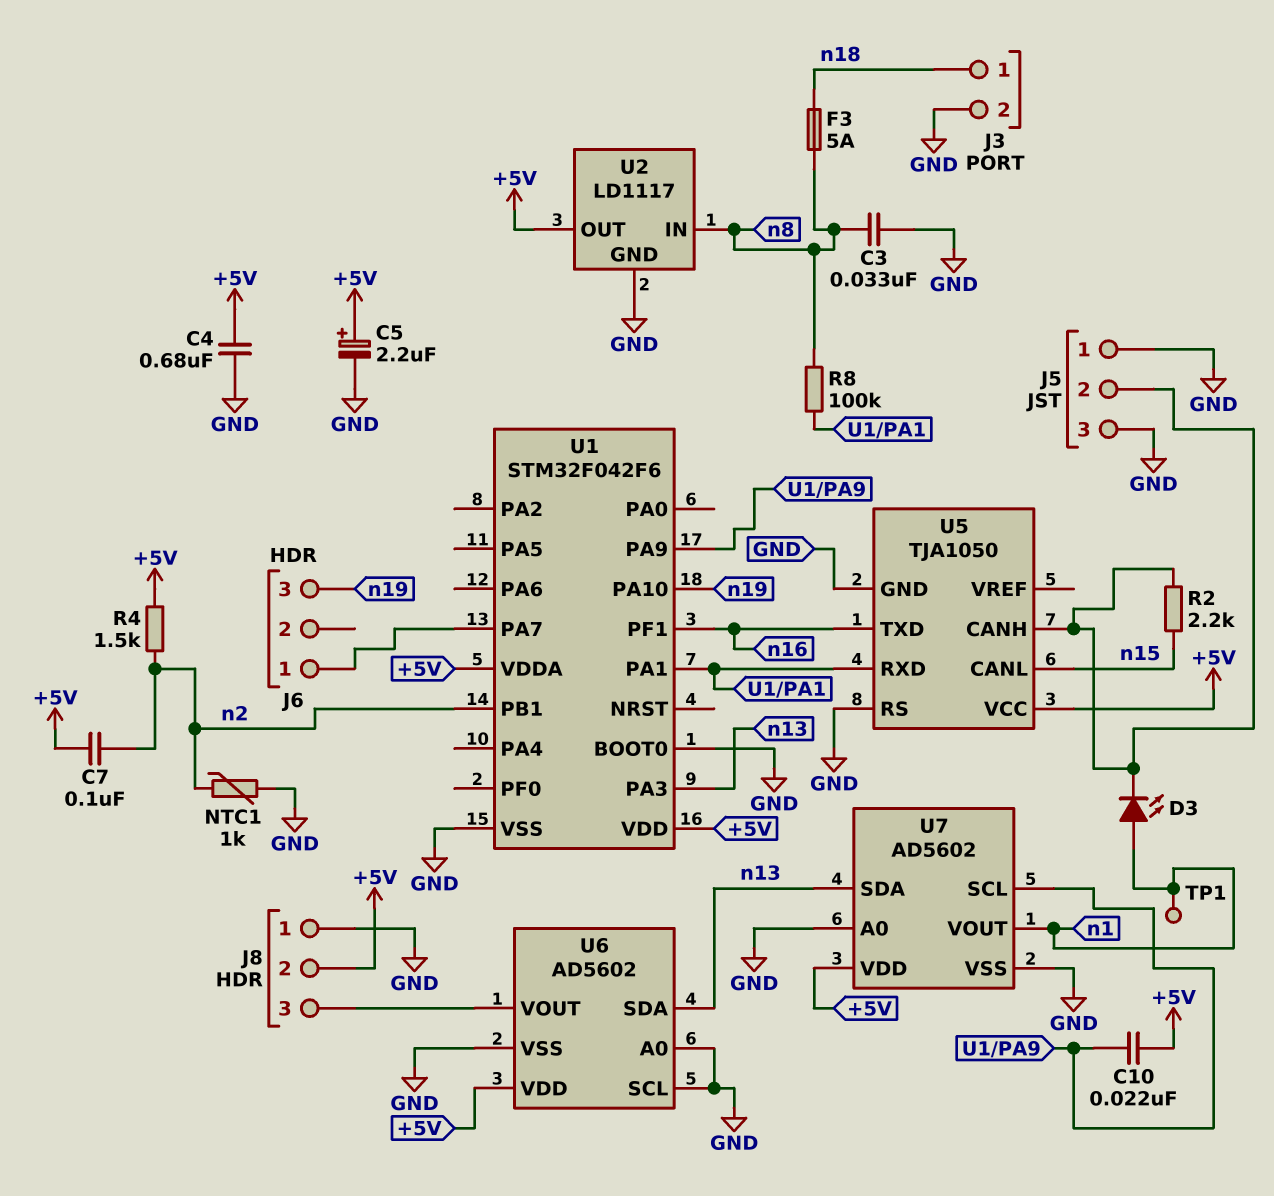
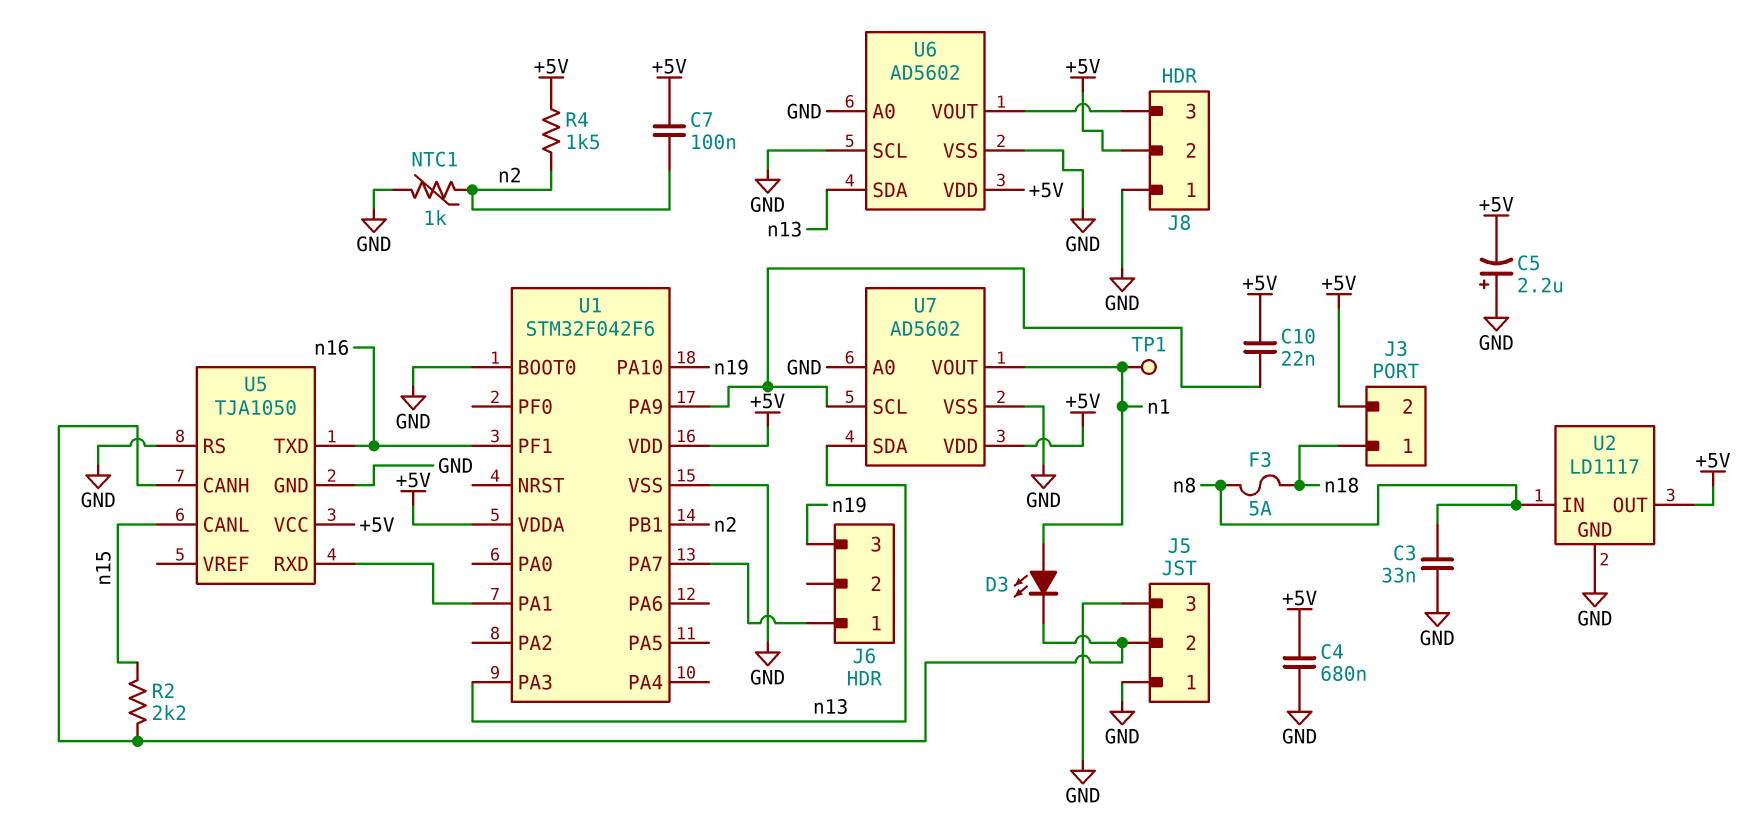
C5: 2.2uF (plus +5V, minus GND) -> 2.2uF (plus GND, minus +5V)
J3 pin 2: GND -> +5V
R8: 100k (U1/PA1, n8) -> none

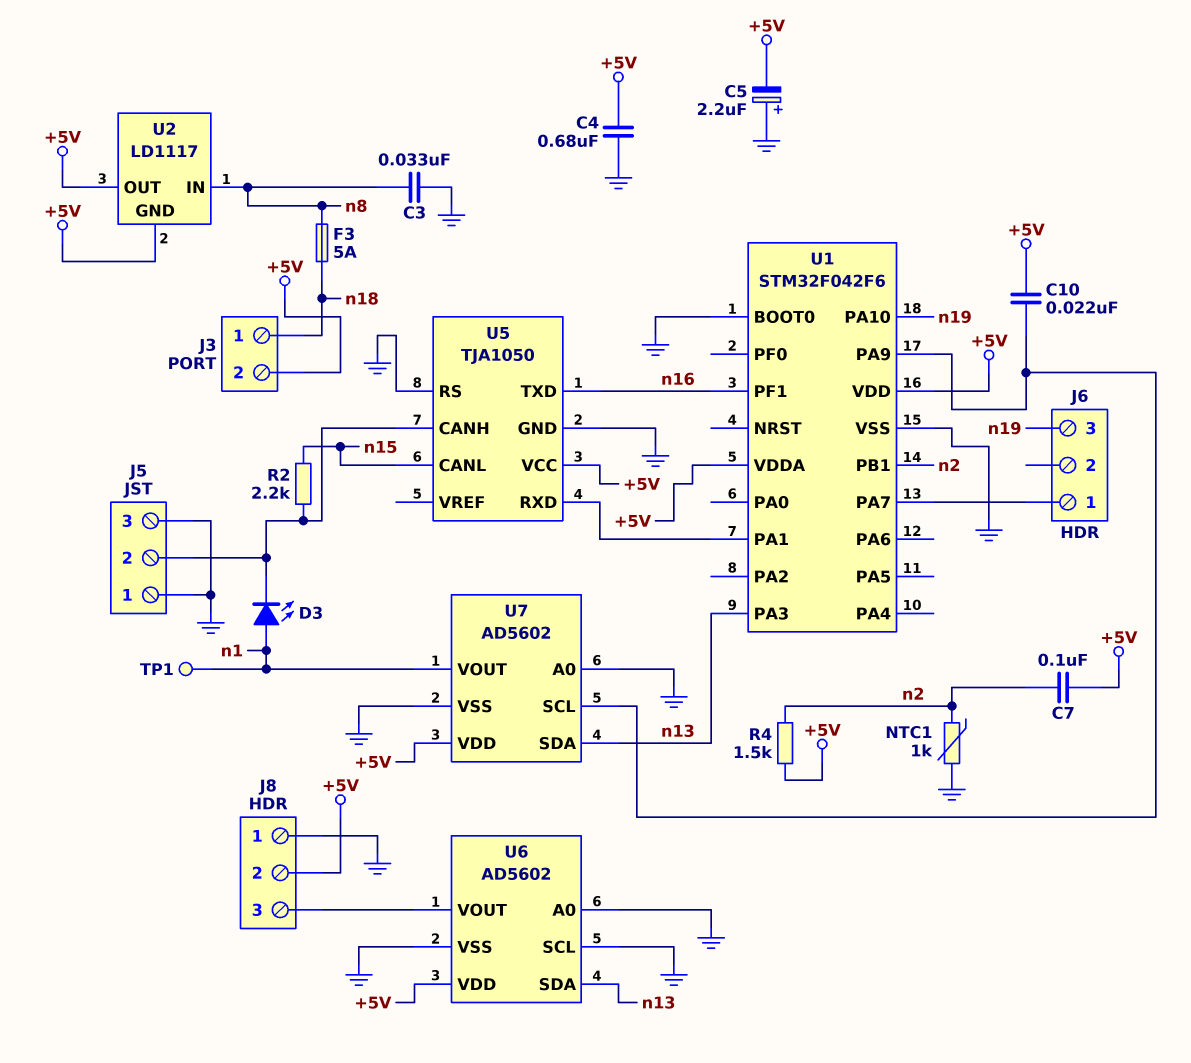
U2 pin GND: GND -> +5V

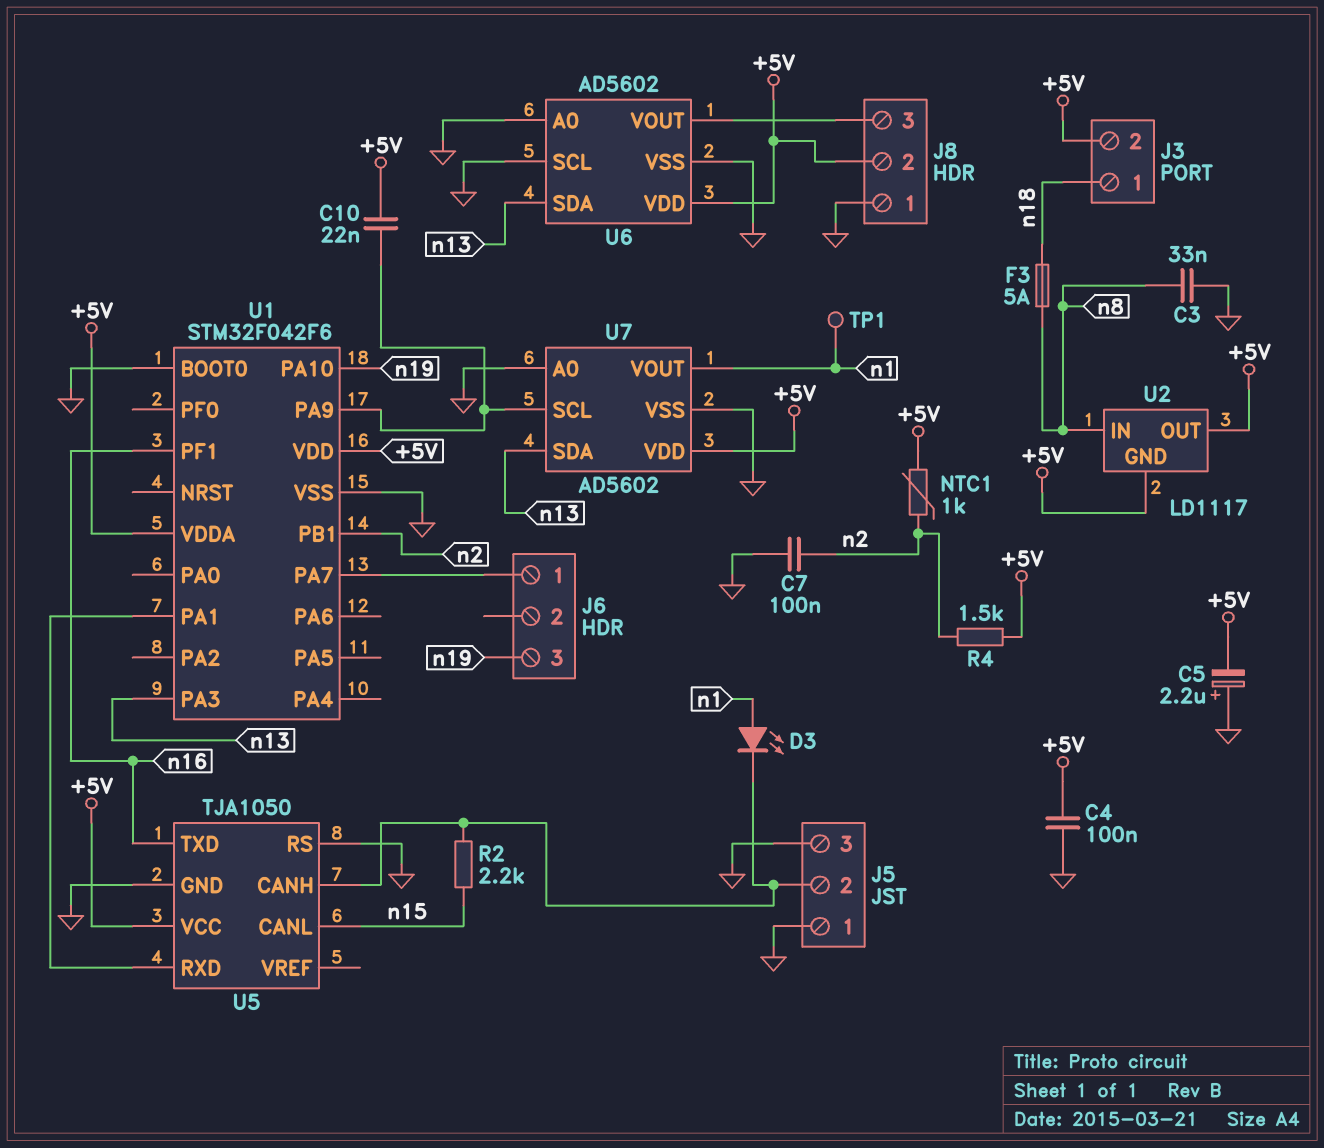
C4: 680nF (+5V, GND) -> 100nF (+5V, GND)
C7: 100nF (+5V, n2) -> 100nF (GND, n2)
NTC1: 1k (GND, n2) -> 1k (+5V, n2)

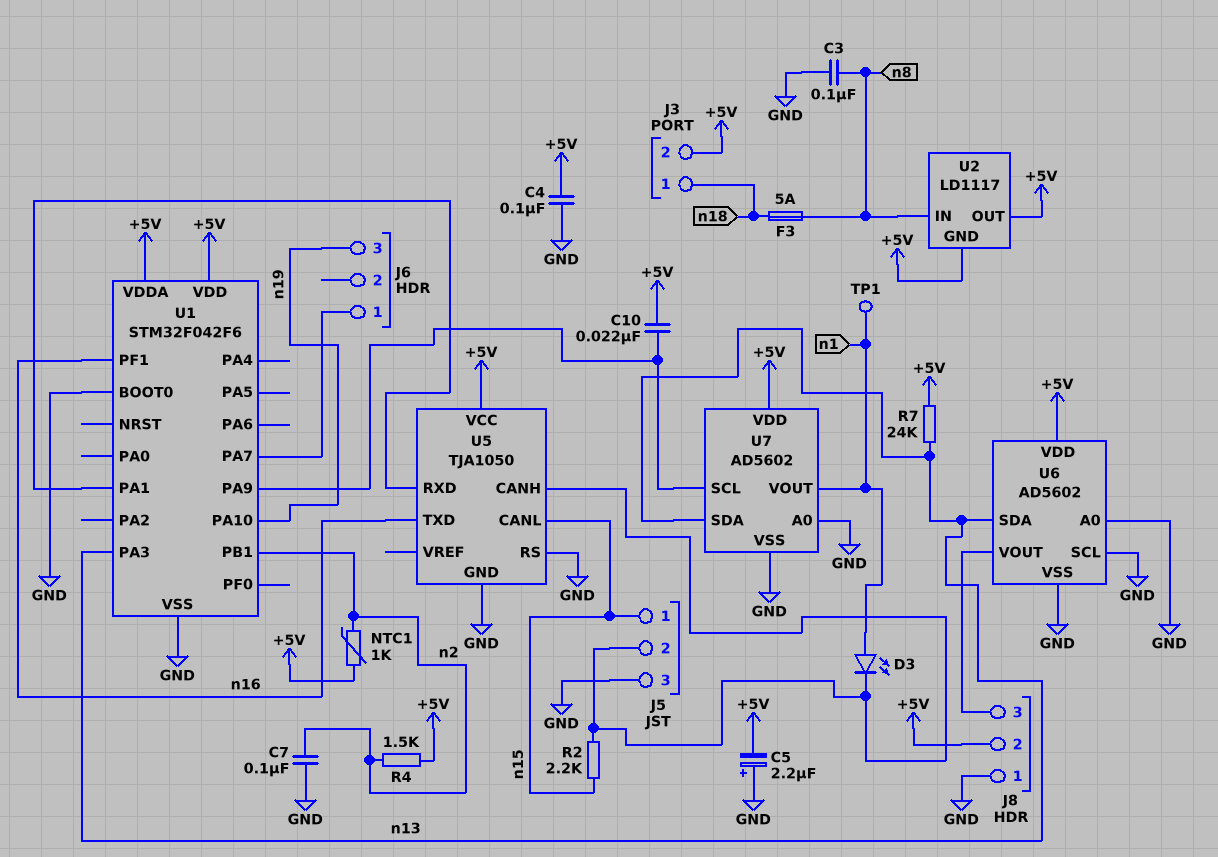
C3: 33nF (GND, n8) -> 100nF (GND, n8)
J5 pin 1: GND -> n15
R7: none -> 24k (+5V, n13)

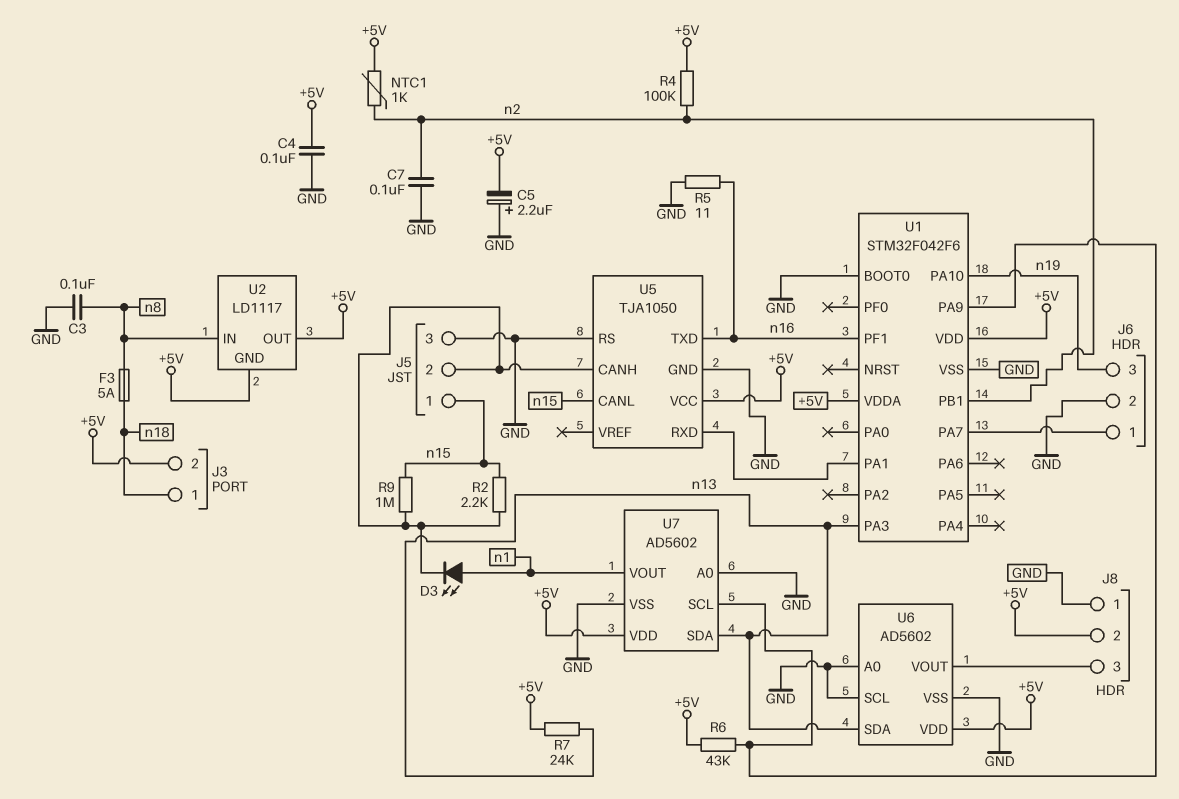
C10: 22nF (+5V, U1/PA9) -> none
J6 pin 2: none -> GND
R4: 1.5k (+5V, n2) -> 100k (+5V, n2)
R5: none -> 11 (GND, n16)
R6: none -> 43k (+5V, U1/PA9)
R9: none -> 1M (J5/2, n15)
TP1: test point (n1) -> none

